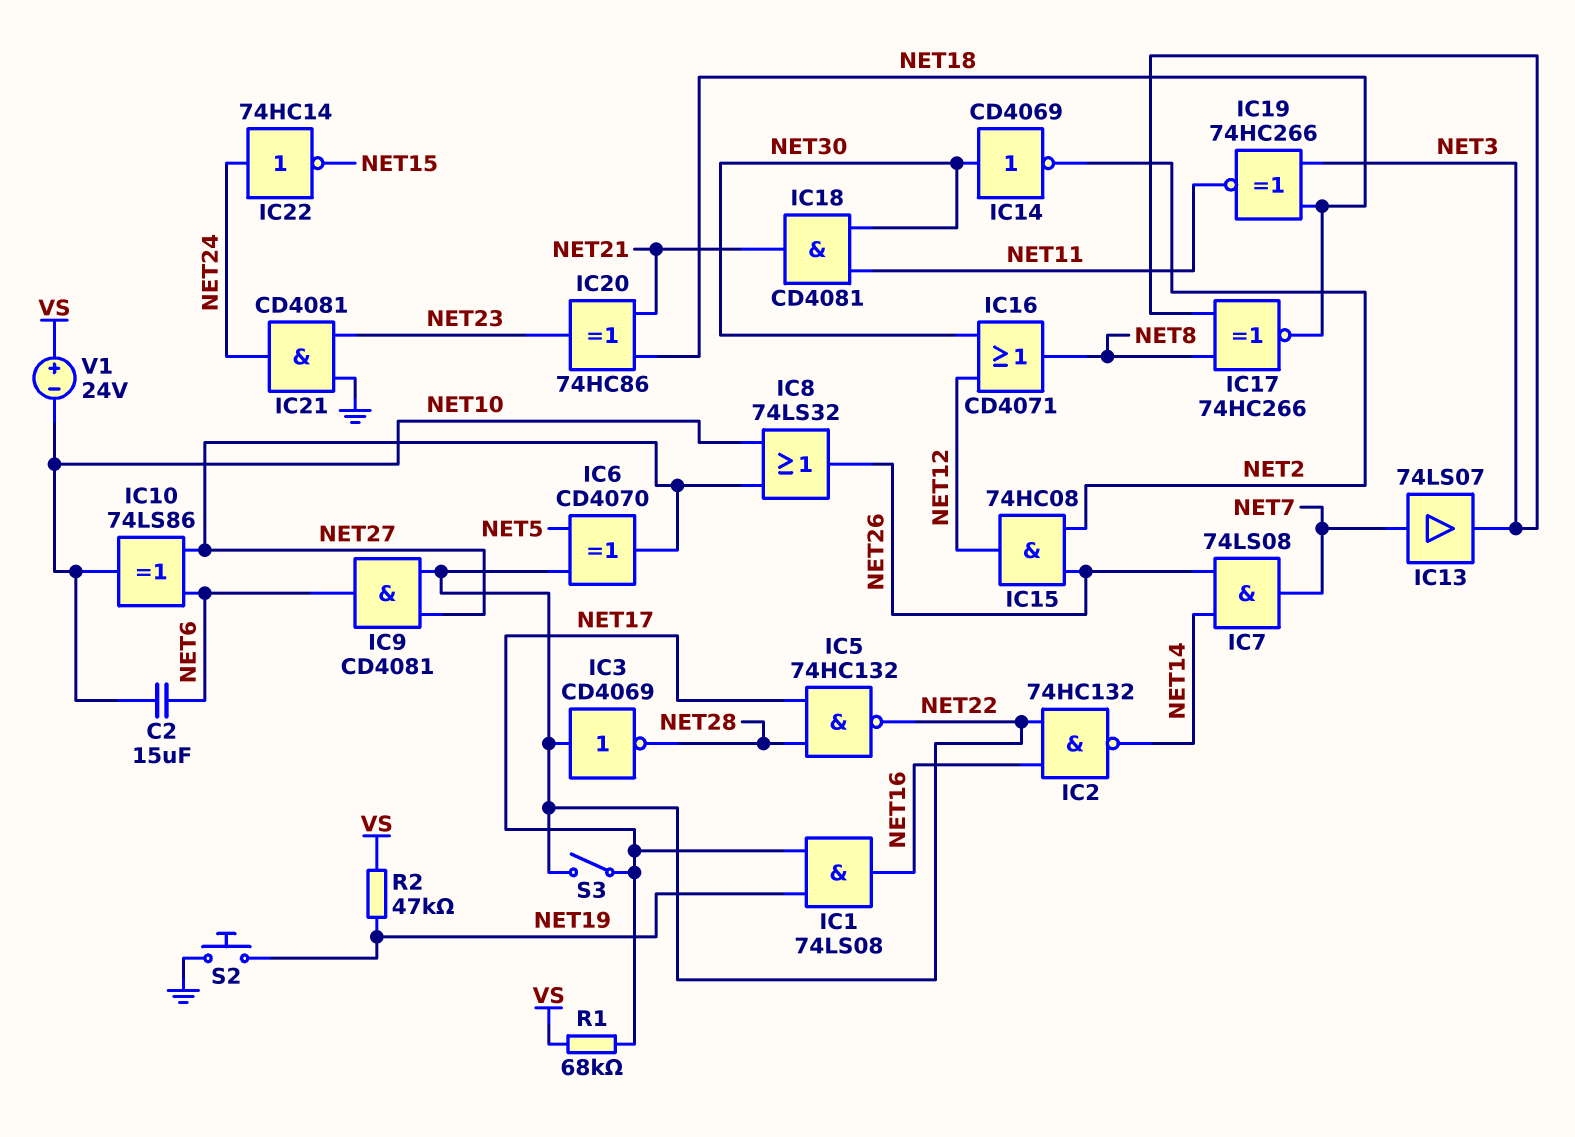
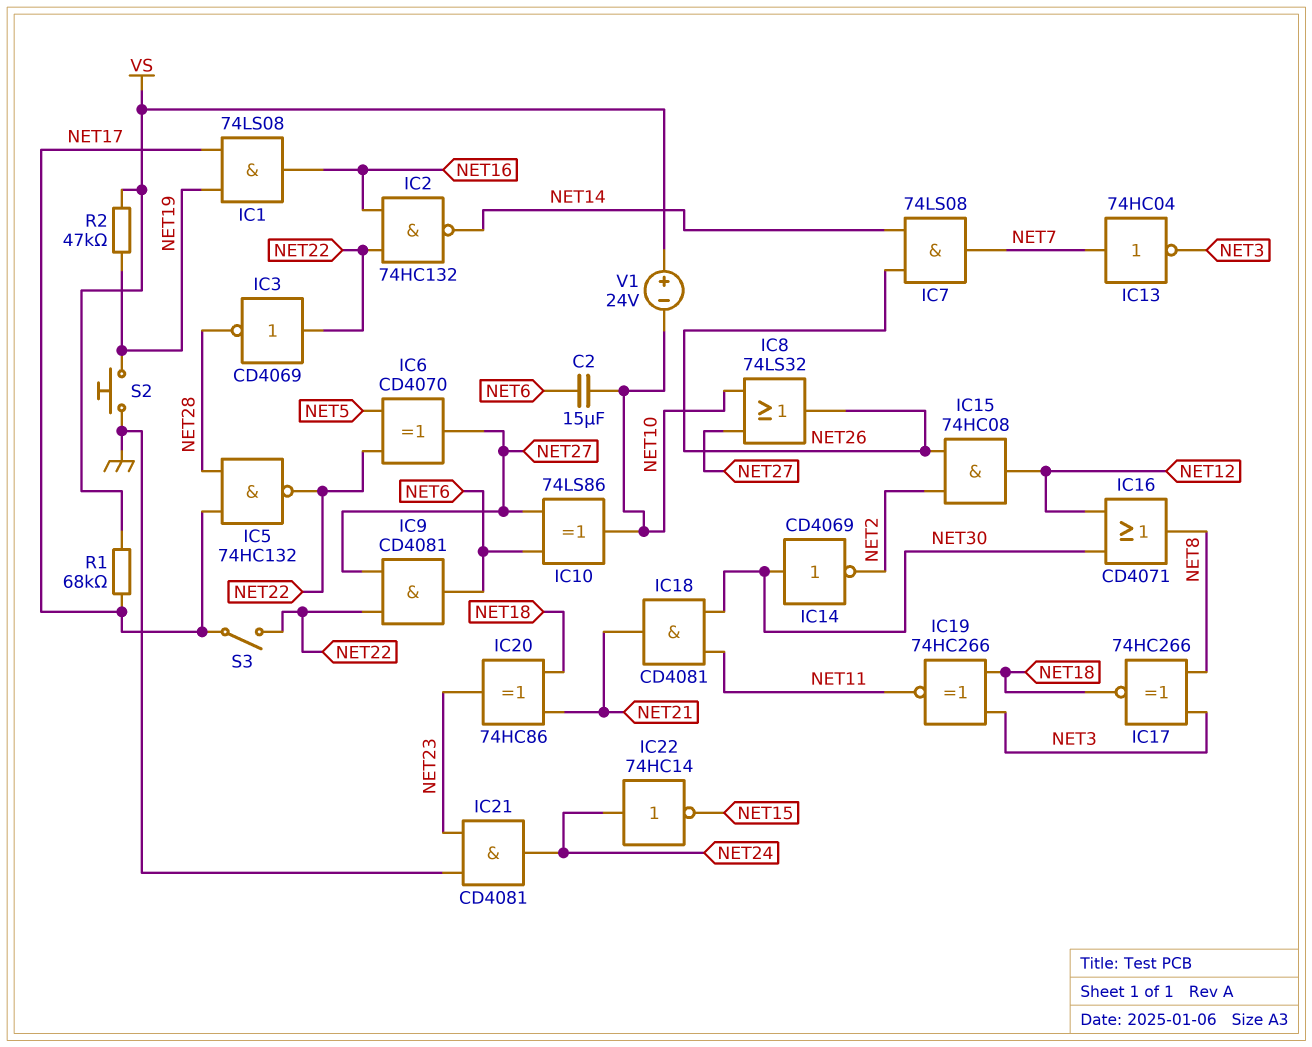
IC13: buffer 74LS07 (in NET7, out NET3) -> NOT 74HC04 (in NET7, out NET3)

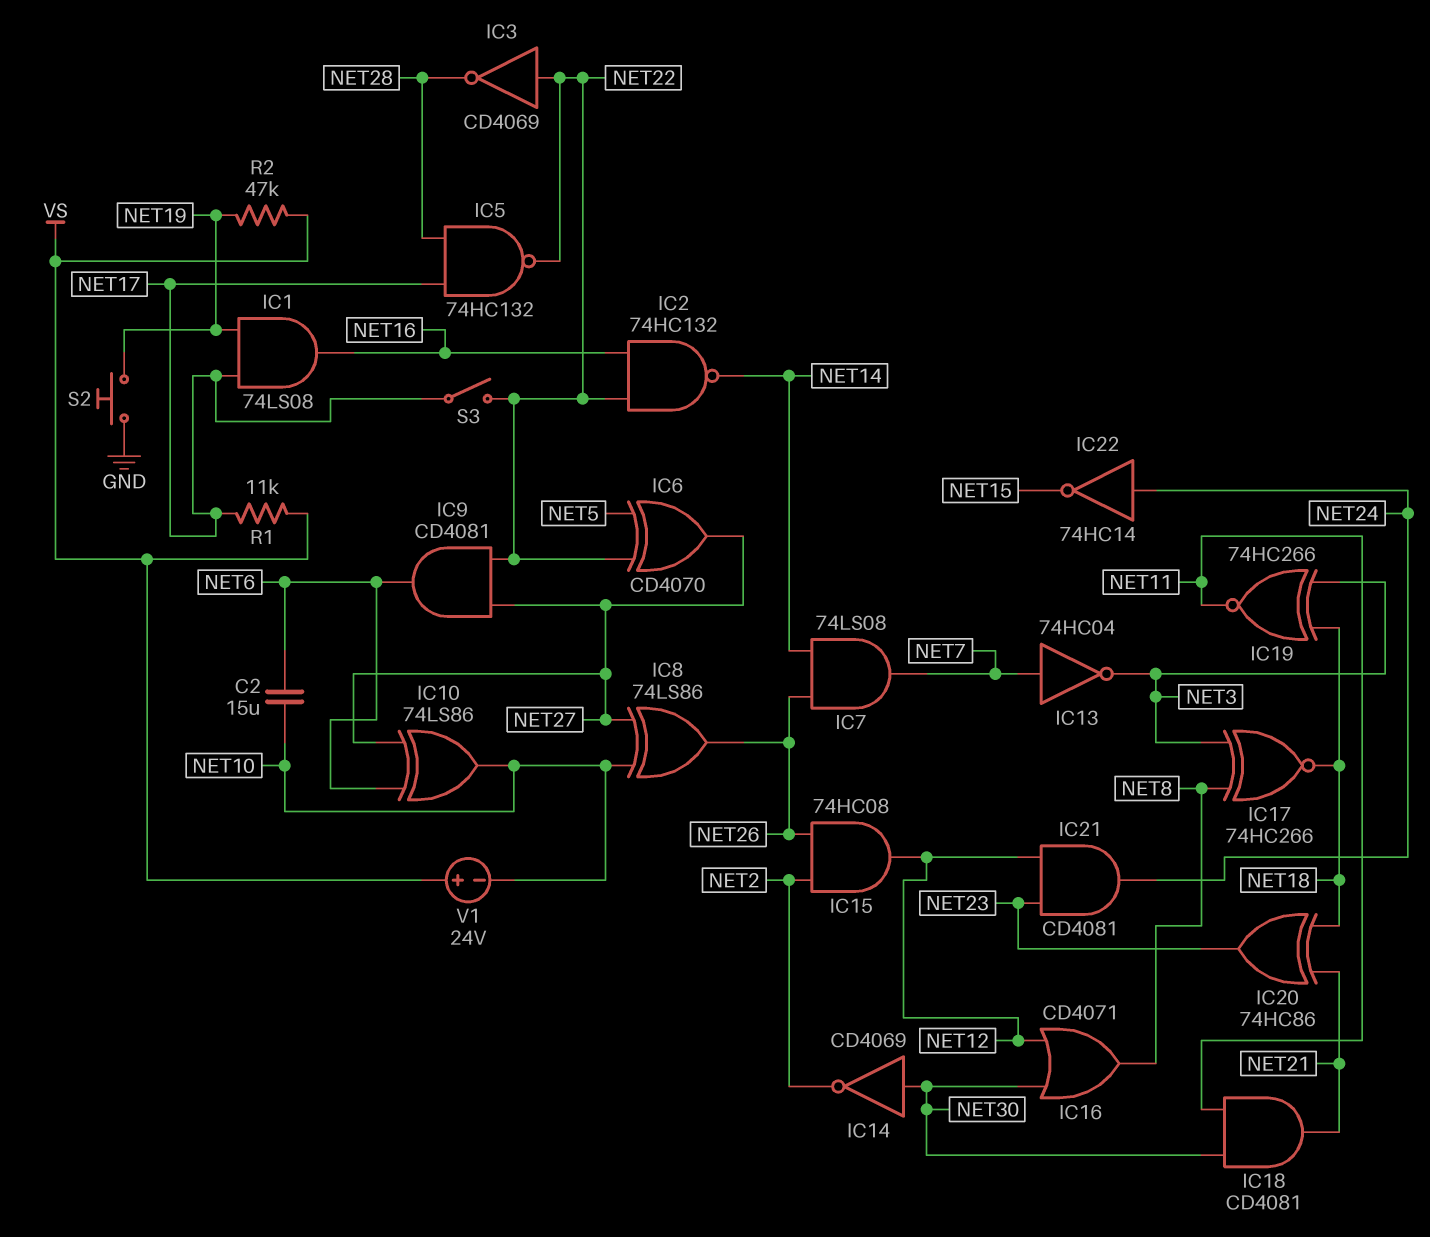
IC8: OR 74LS32 (in NET10, in NET27, out NET26) -> XOR 74LS86 (in NET10, in NET27, out NET26)
IC21: AND CD4081 (in GND, in NET23, out NET24) -> AND CD4081 (in NET12, in NET23, out NET24)
R1: 68k (NET17, VS) -> 11k (NET17, VS)

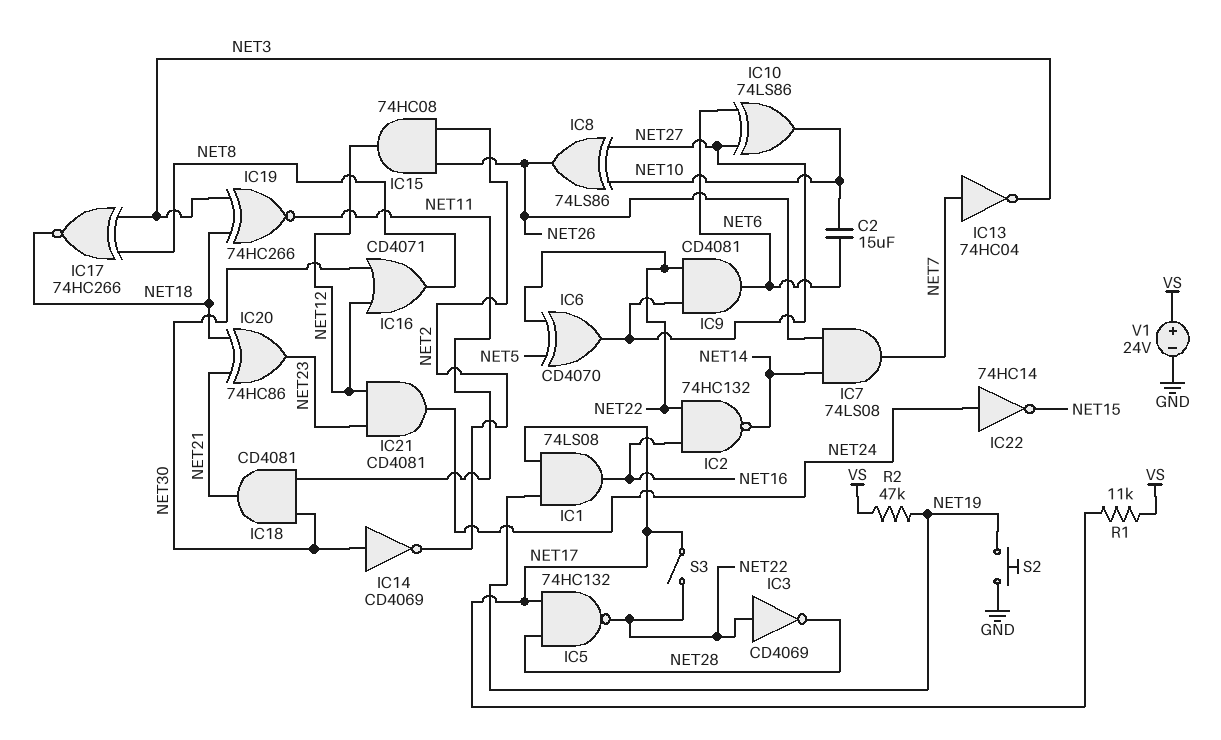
V1: 24V (plus VS, minus NET10) -> 24V (plus VS, minus GND)

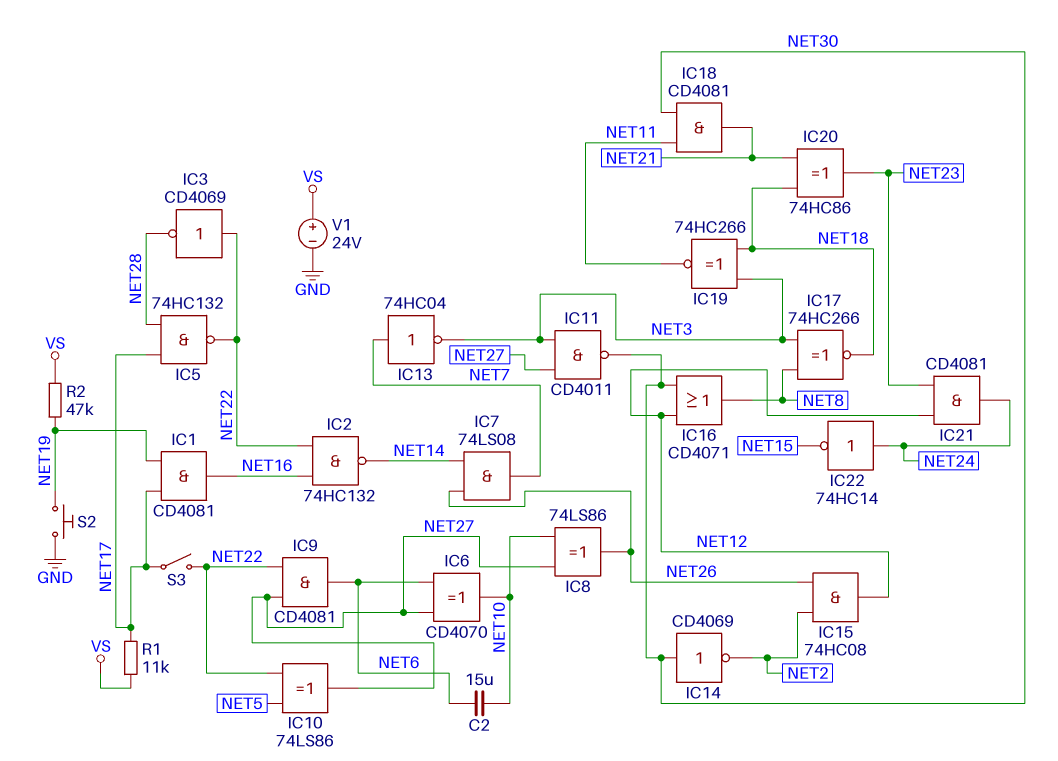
IC1: AND 74LS08 (in NET17, in NET19, out NET16) -> AND CD4081 (in NET17, in NET19, out NET16)
IC6: XOR CD4070 (in NET5, in NET22, out NET27) -> XOR CD4070 (in NET6, in NET27, out NET10)
IC10: XOR 74LS86 (in NET6, in NET27, out NET10) -> XOR 74LS86 (in NET5, in NET22, out NET27)
IC11: none -> NAND CD4011 (in NET3, in NET27, out NET30)

